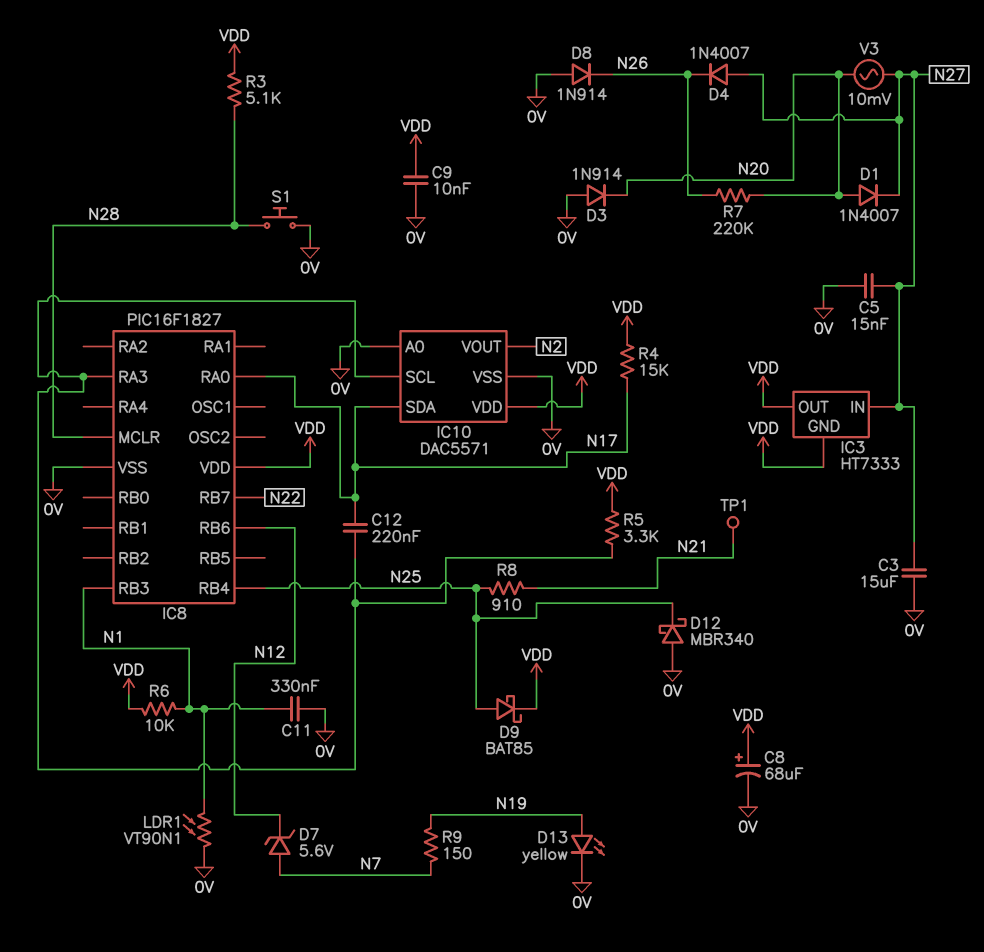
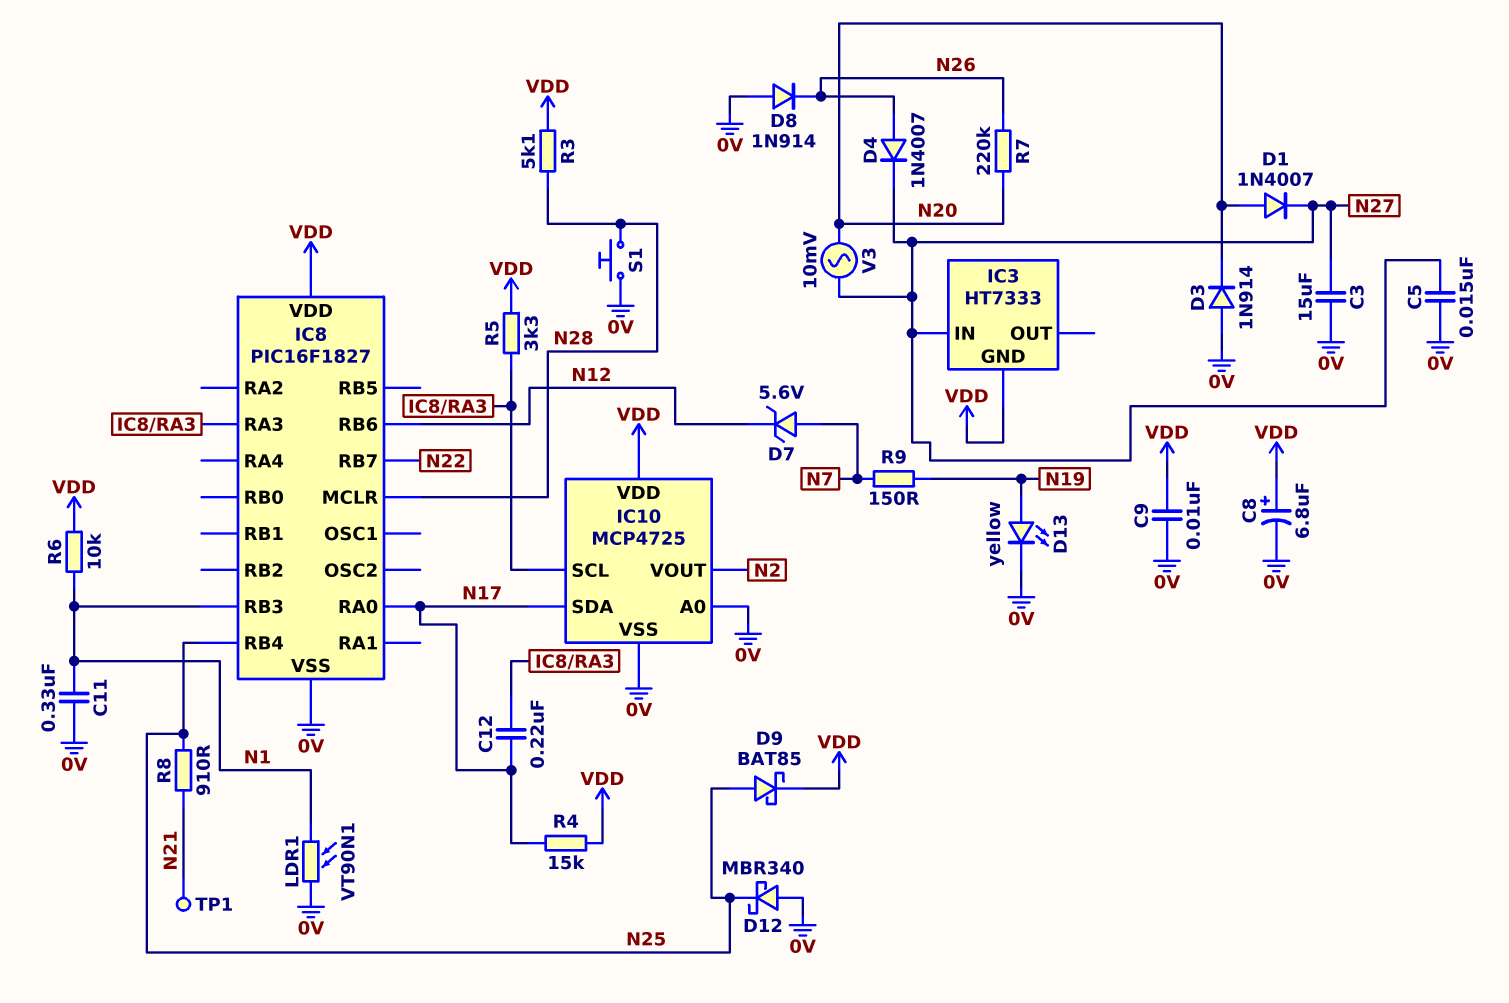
C8: 68uF (plus VDD, minus 0V) -> 6.8uF (plus VDD, minus 0V)
D4: diode 1N4007 (A N27, K N26) -> diode 1N4007 (A N26, K N27)
IC3 pin OUT: VDD -> none
IC10: DAC5571 -> MCP4725

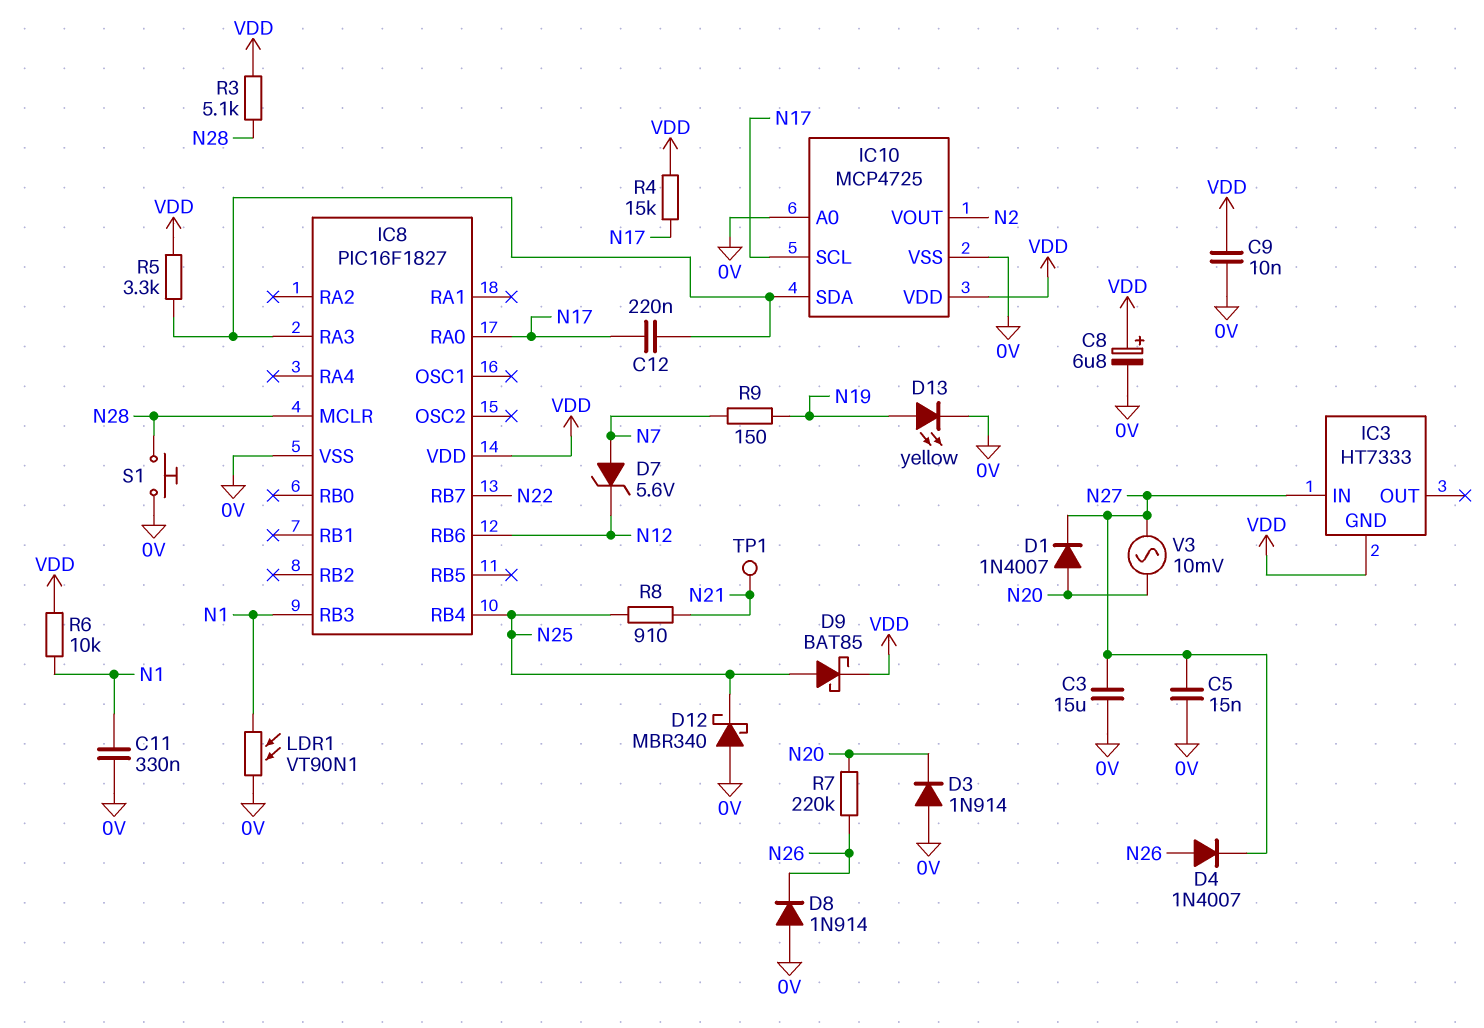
IC10 pin SCL: IC8/RA3 -> N17
IC10 pin SDA: N17 -> IC8/RA3

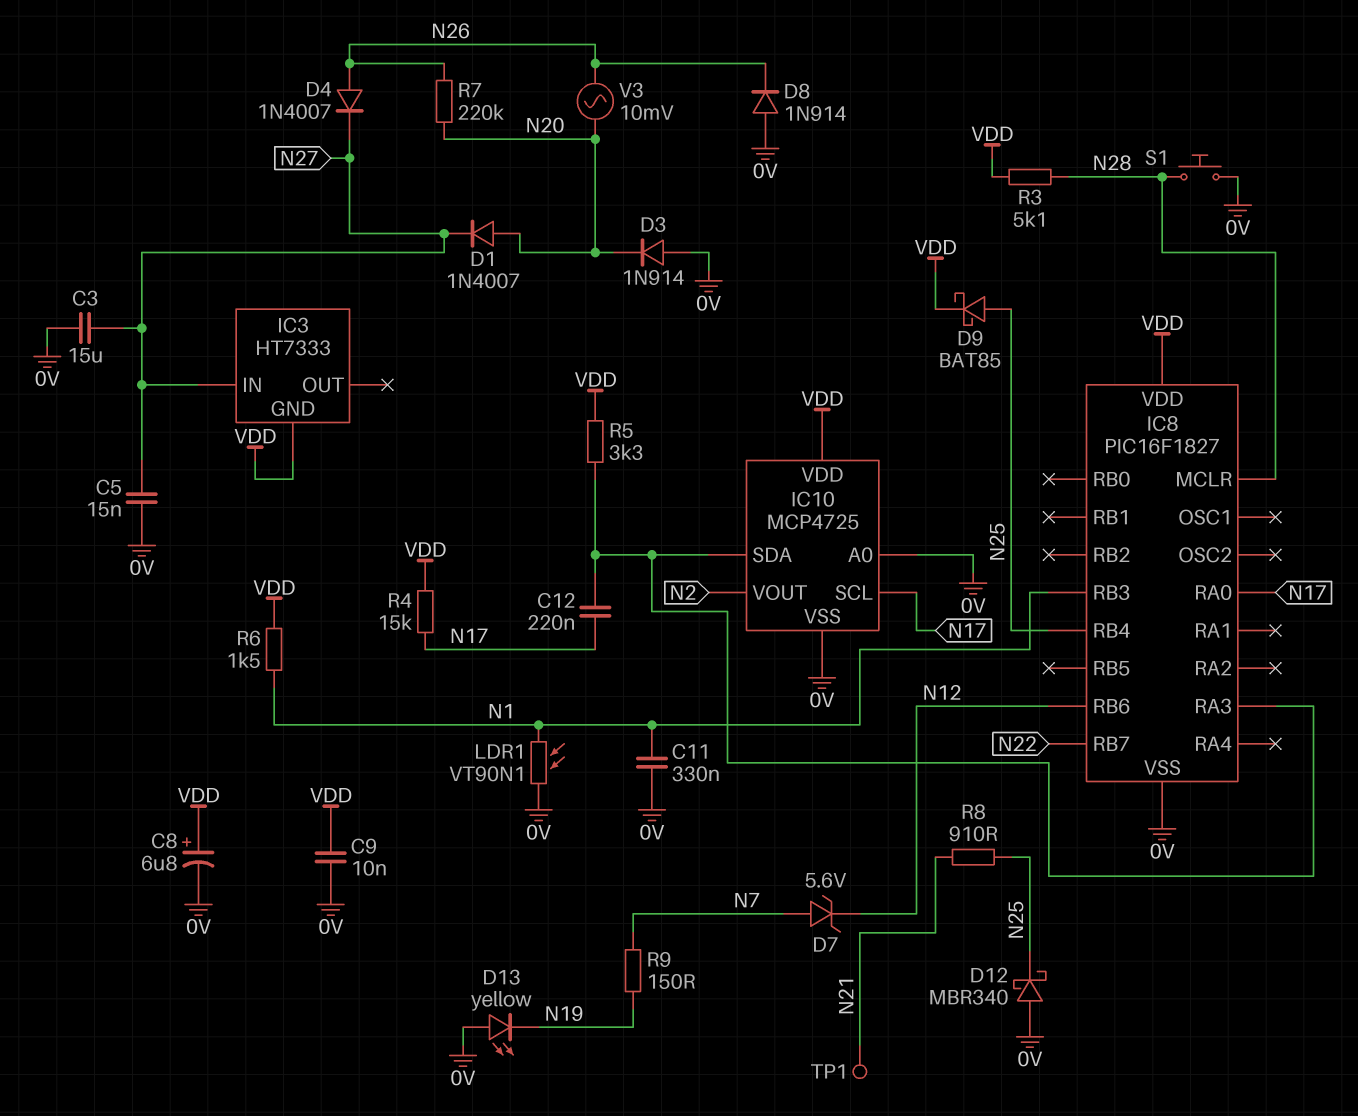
D13: LED yellow (A N19, K 0V) -> LED yellow (A 0V, K N19)
R6: 10k (N1, VDD) -> 1.5k (N1, VDD)
V3: AC 10mV (N20, N27) -> AC 10mV (N20, N26)

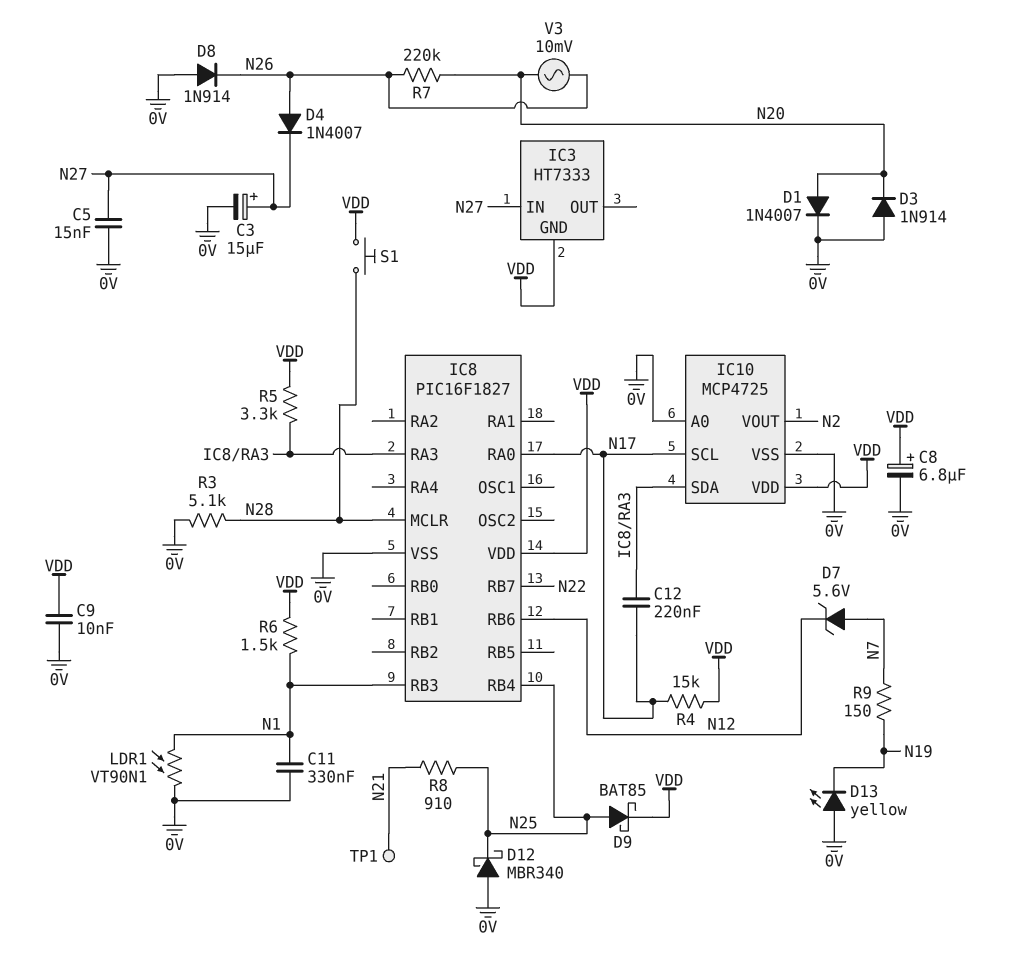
C3: 15uF (0V, N27) -> 15uF (plus N27, minus 0V)
D1: diode 1N4007 (A N20, K N27) -> diode 1N4007 (A N20, K 0V)
R3: 5.1k (N28, VDD) -> 5.1k (0V, N28)
S1: button (0V, N28) -> button (N28, VDD)

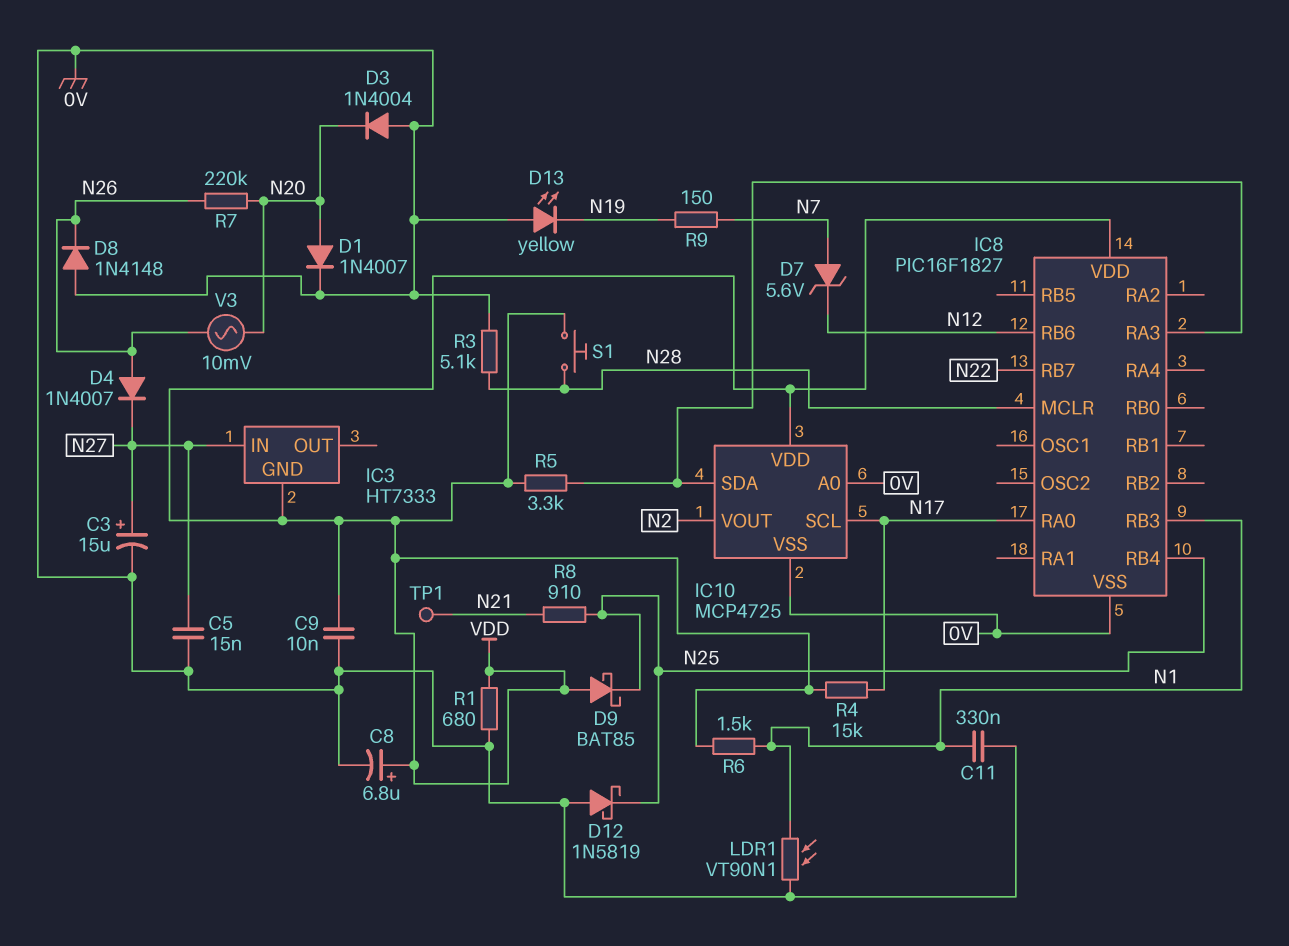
C12: 220nF (IC8/RA3, N17) -> none
D3: diode 1N914 (A 0V, K N20) -> diode 1N4004 (A 0V, K N20)
D8: diode 1N914 (A 0V, K N26) -> diode 1N4148 (A 0V, K N26)
D9: schottky BAT85 (A N25, K VDD) -> schottky BAT85 (A VDD, K N25)
D12: schottky MBR340 (A 0V, K N25) -> schottky 1N5819 (A 0V, K N25)
R1: none -> 680 (0V, VDD)

